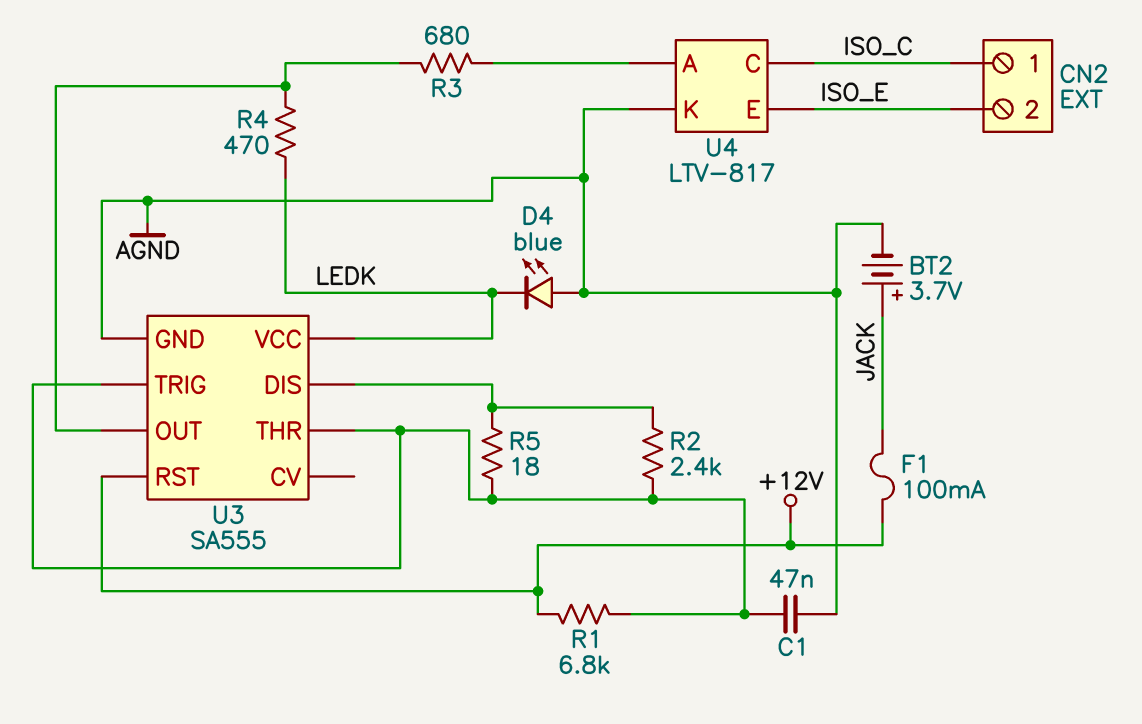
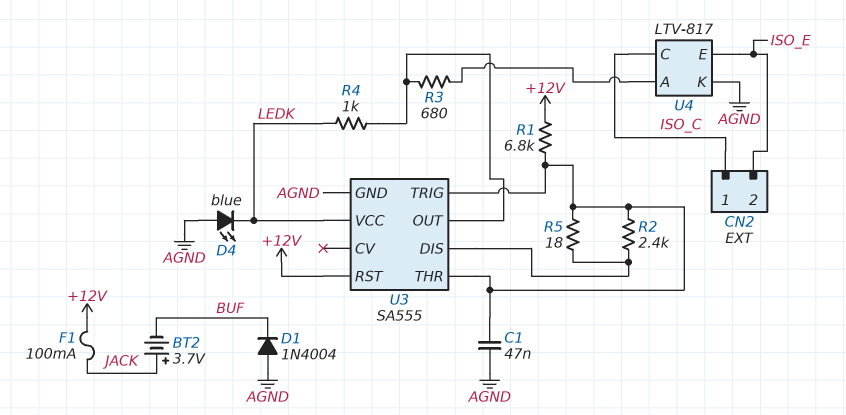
BT2: 3.7V (plus JACK, minus AGND) -> 3.7V (plus JACK, minus BUF)
D1: none -> diode 1N4004 (A AGND, K BUF)
R4: 470 (LEDK, U3/OUT) -> 1k (LEDK, U3/OUT)

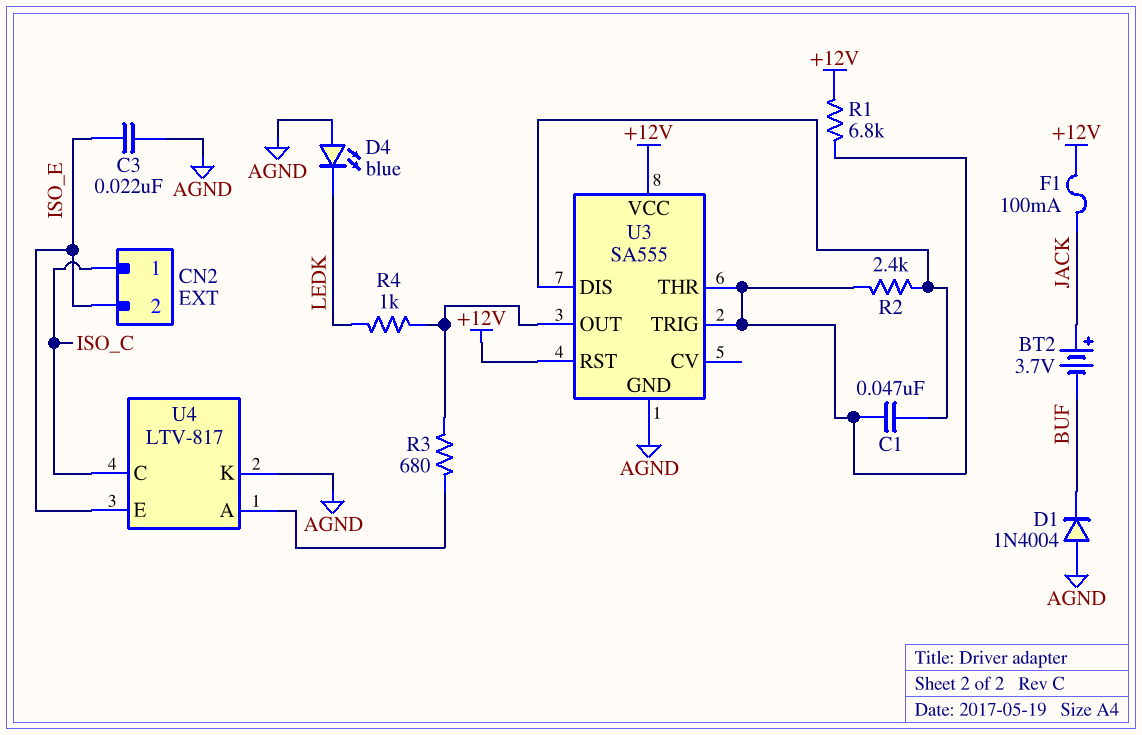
C1: 47nF (AGND, U3/THR) -> 47nF (U3/DIS, U3/THR)
C3: none -> 22nF (AGND, ISO_E)
R5: 18 (U3/DIS, U3/THR) -> none
U3 pin VCC: LEDK -> +12V

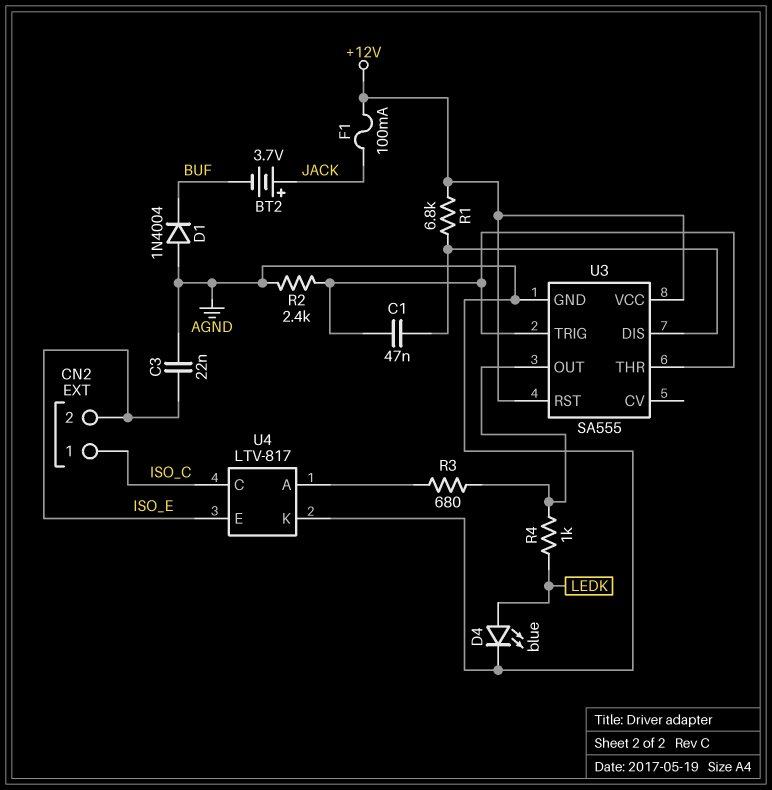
D4: LED blue (A AGND, K LEDK) -> LED blue (A LEDK, K AGND)
R1: 6.8k (+12V, U3/THR) -> 6.8k (+12V, U3/DIS)
R2: 2.4k (U3/DIS, U3/THR) -> 2.4k (AGND, U3/THR)

